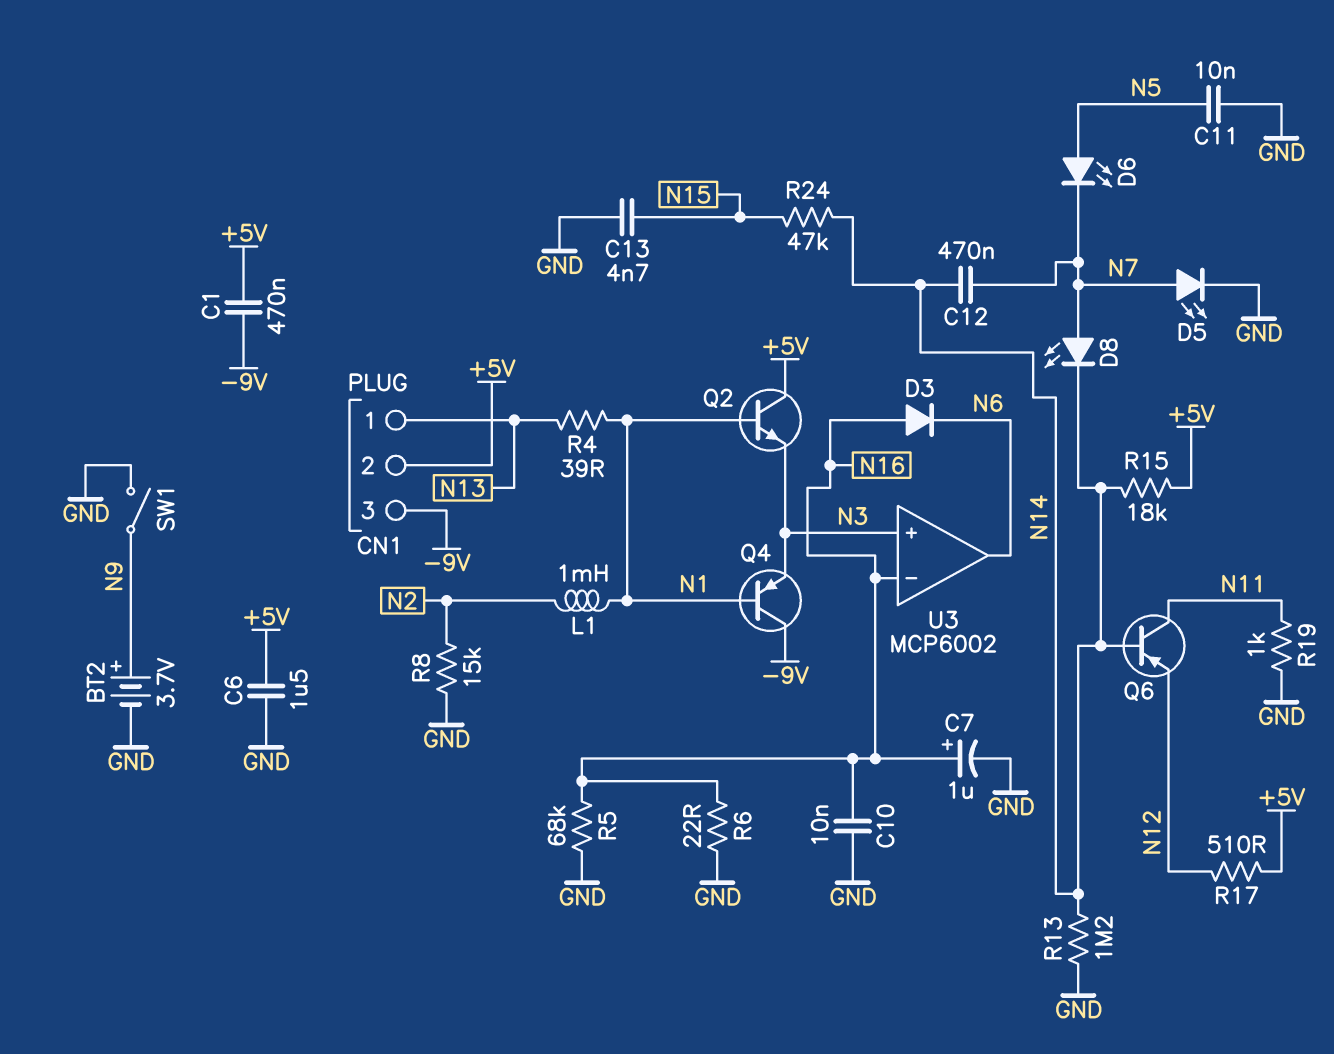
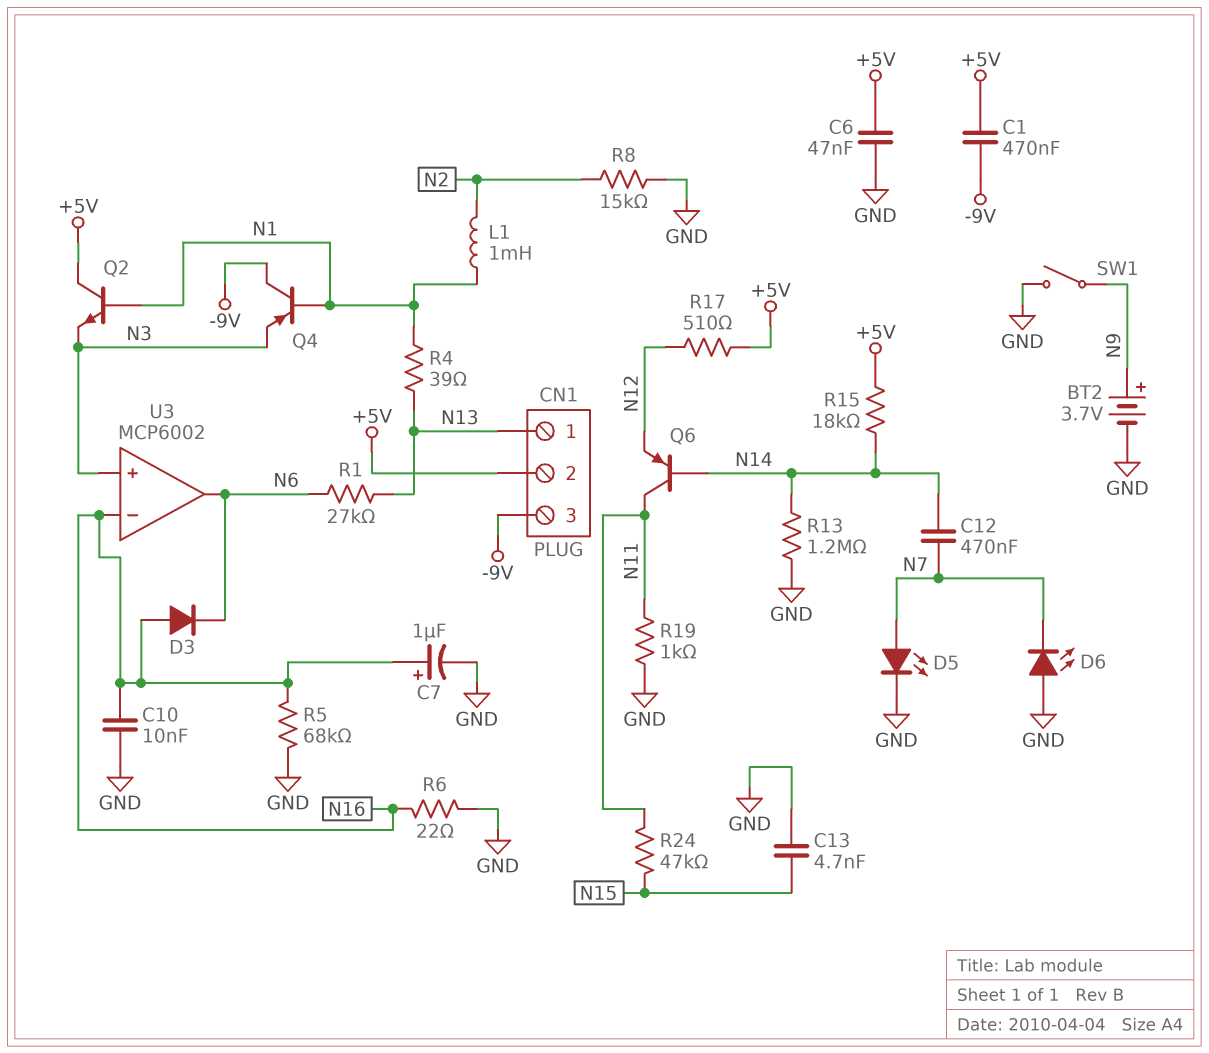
C6: 1.5uF (+5V, GND) -> 47nF (+5V, GND)
C11: 10nF (GND, N5) -> none
D6: LED (A N5, K N7) -> LED (A GND, K N7)
D8: LED (A N7, K N14) -> none
R1: none -> 27k (N6, N13)
R24: 47k (N14, N15) -> 47k (N11, N15)

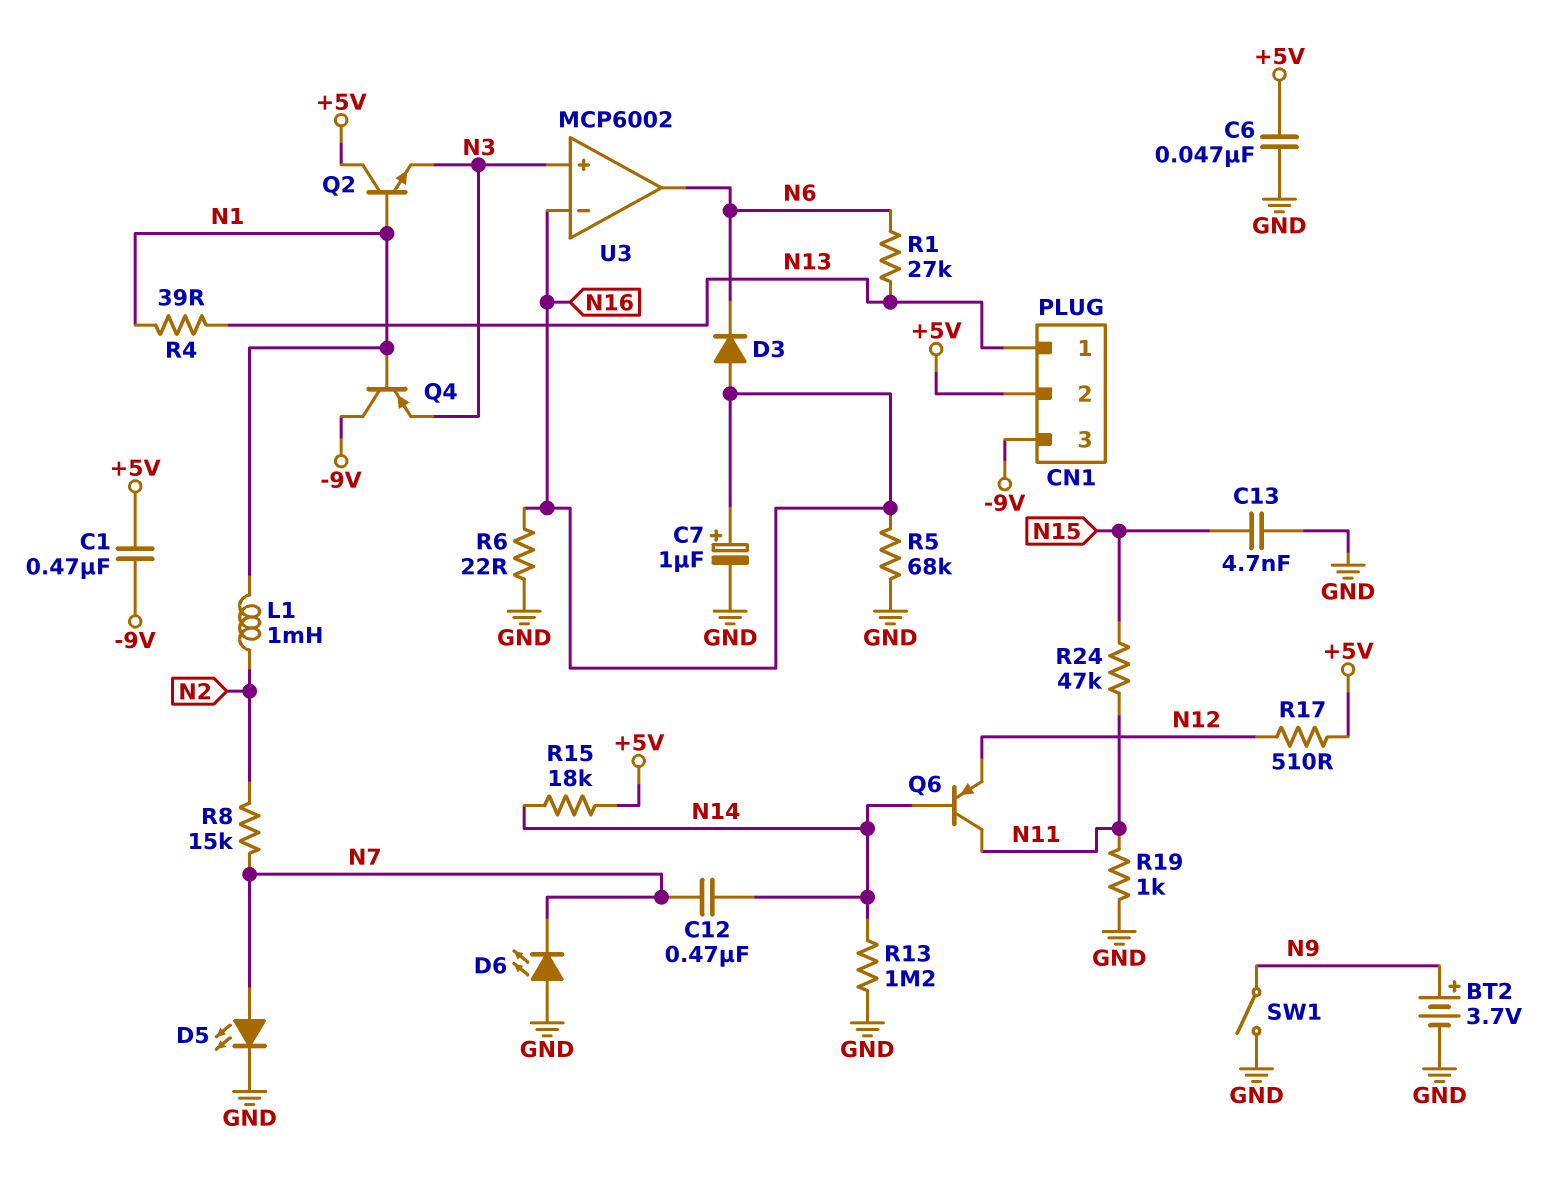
C10: 10nF (GND, N16) -> none
R8: 15k (GND, N2) -> 15k (N2, N7)

